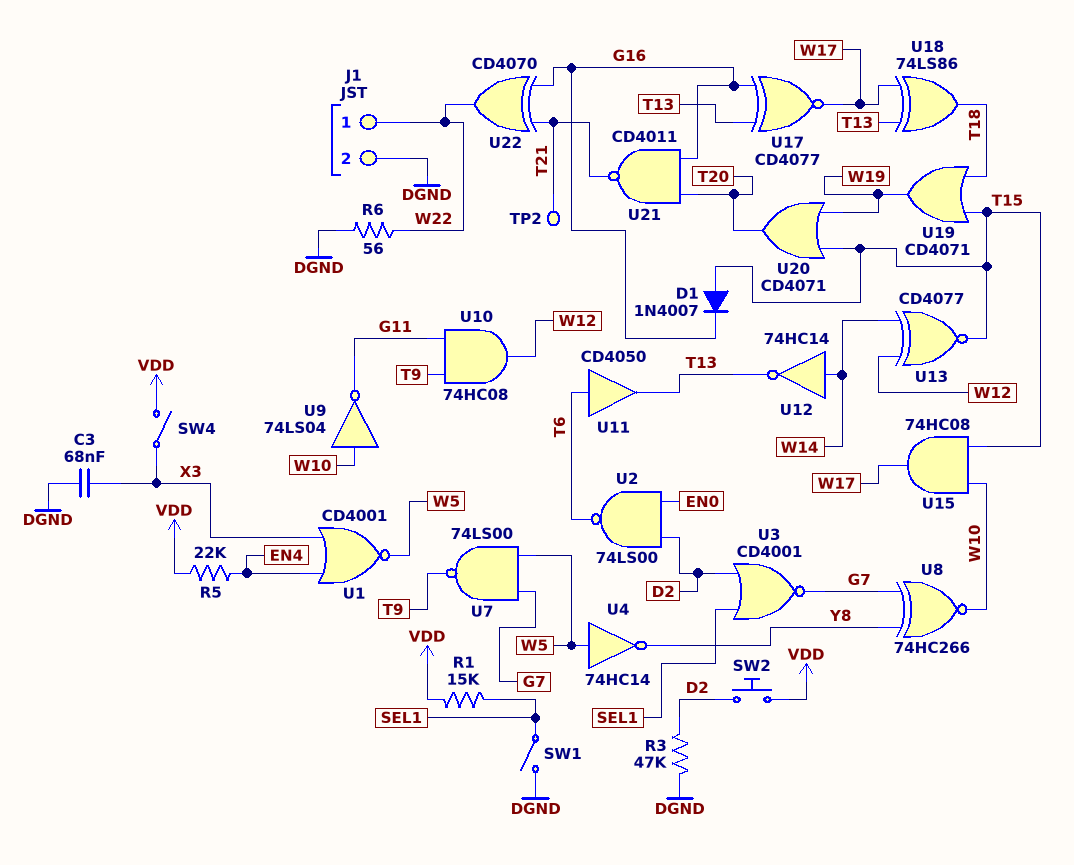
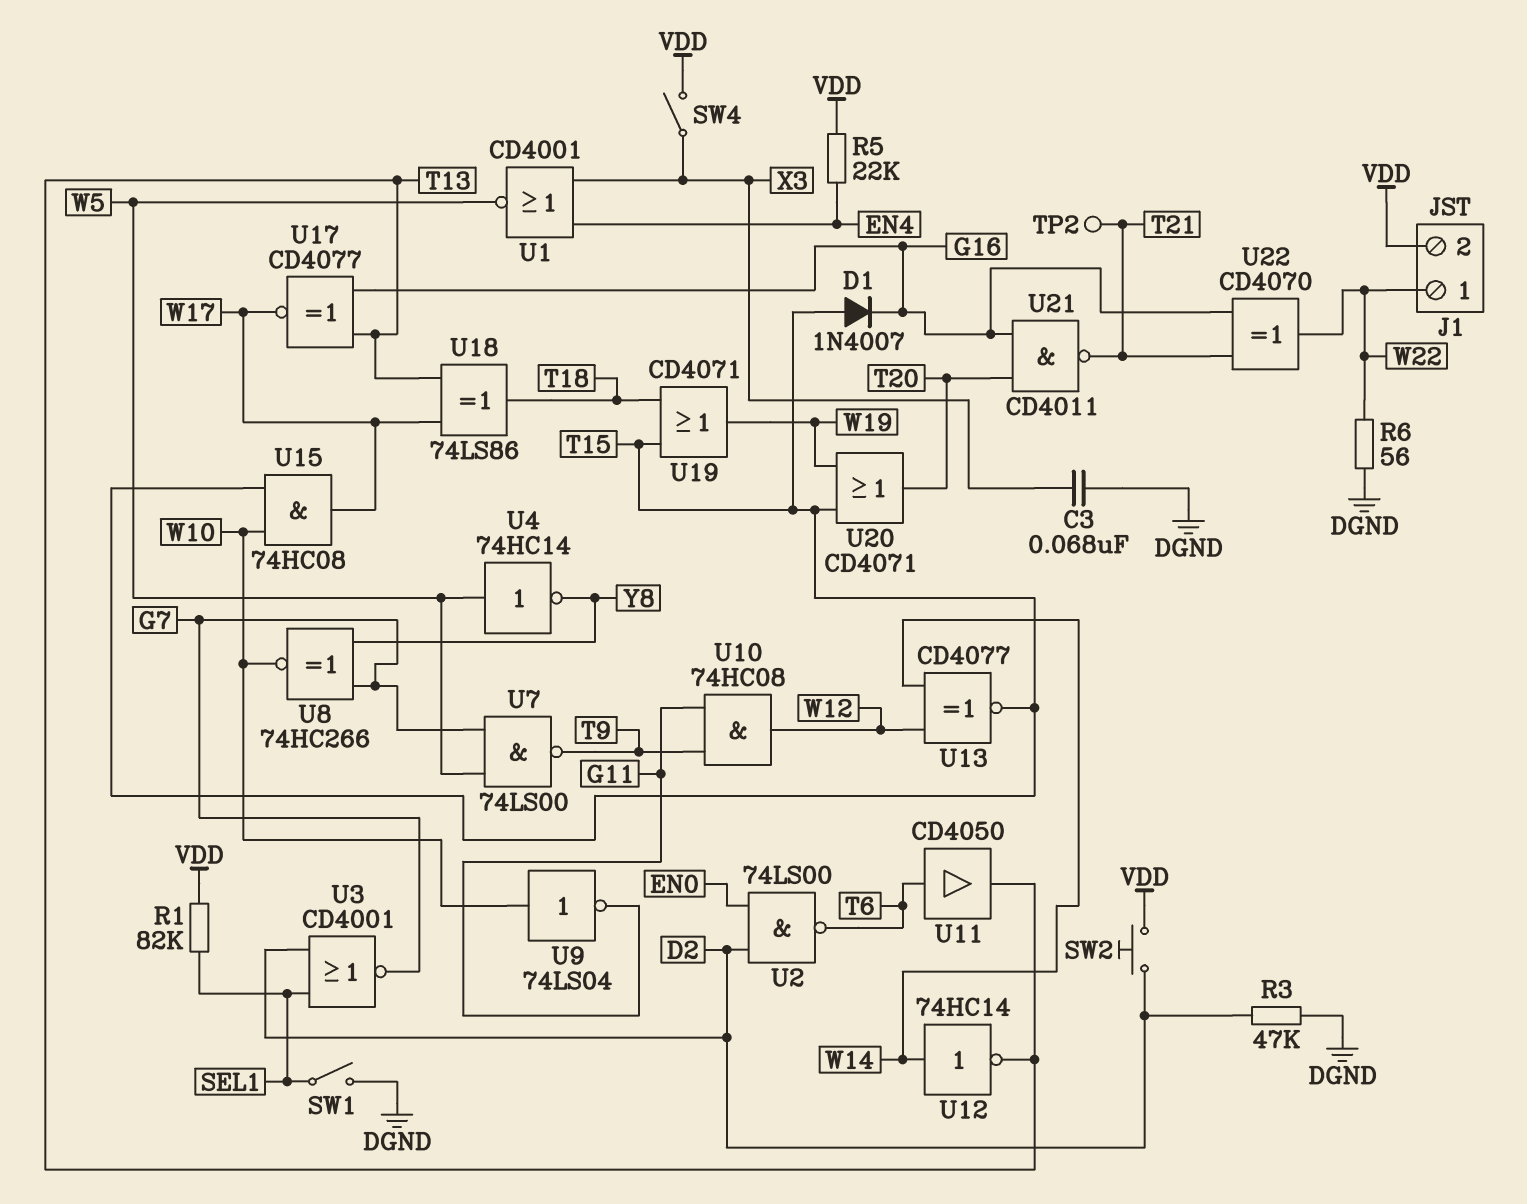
J1 pin 2: DGND -> VDD
R1: 15k (SEL1, VDD) -> 82k (SEL1, VDD)

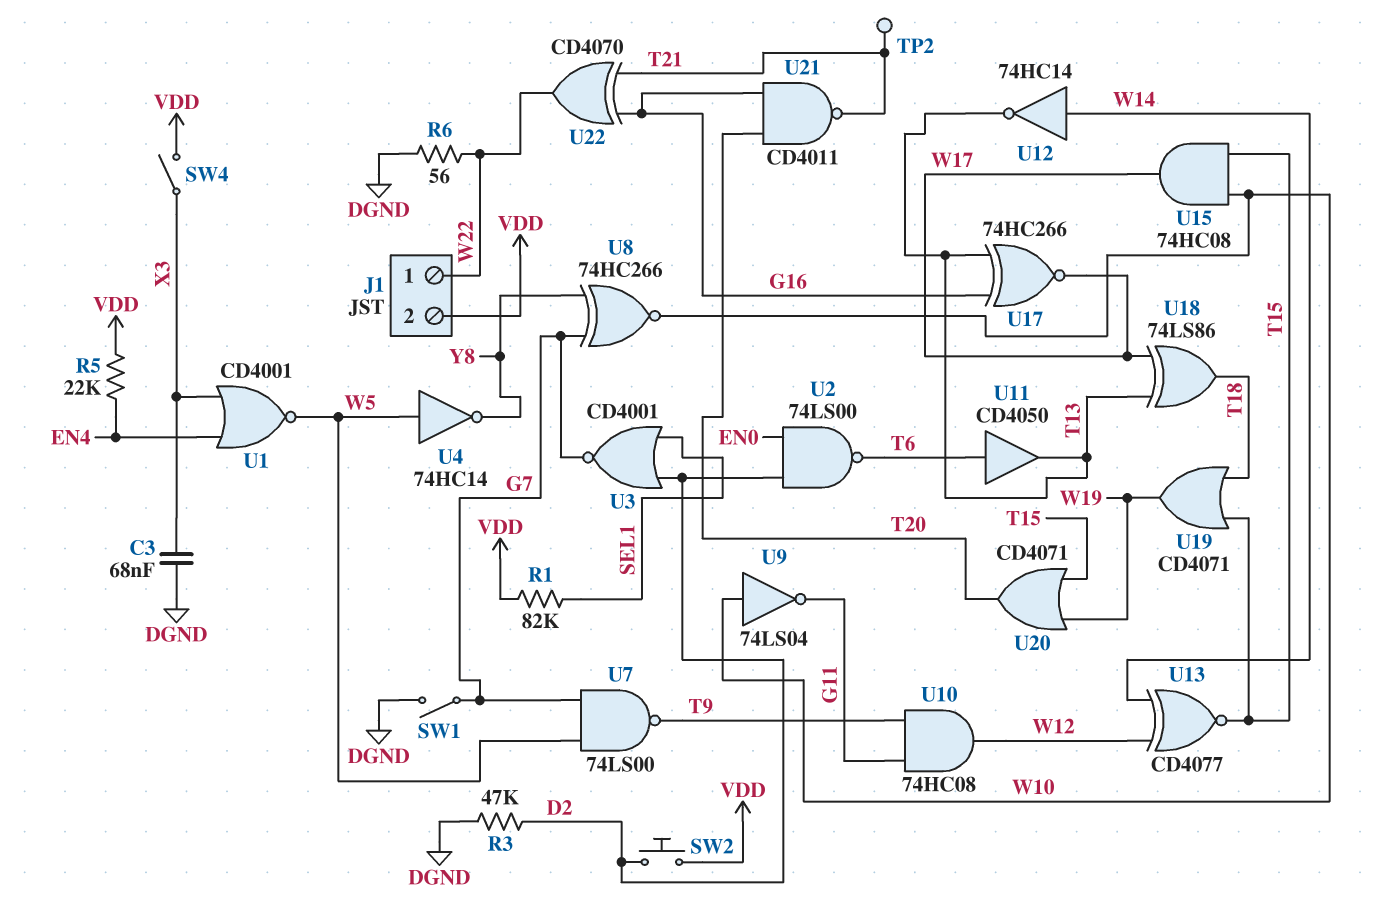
D1: diode 1N4007 (A T15, K G16) -> none
SW1: switch (DGND, SEL1) -> switch (DGND, G7)
U17: XNOR CD4077 (in G16, in T13, out W17) -> XNOR 74HC266 (in G16, in T13, out W17)

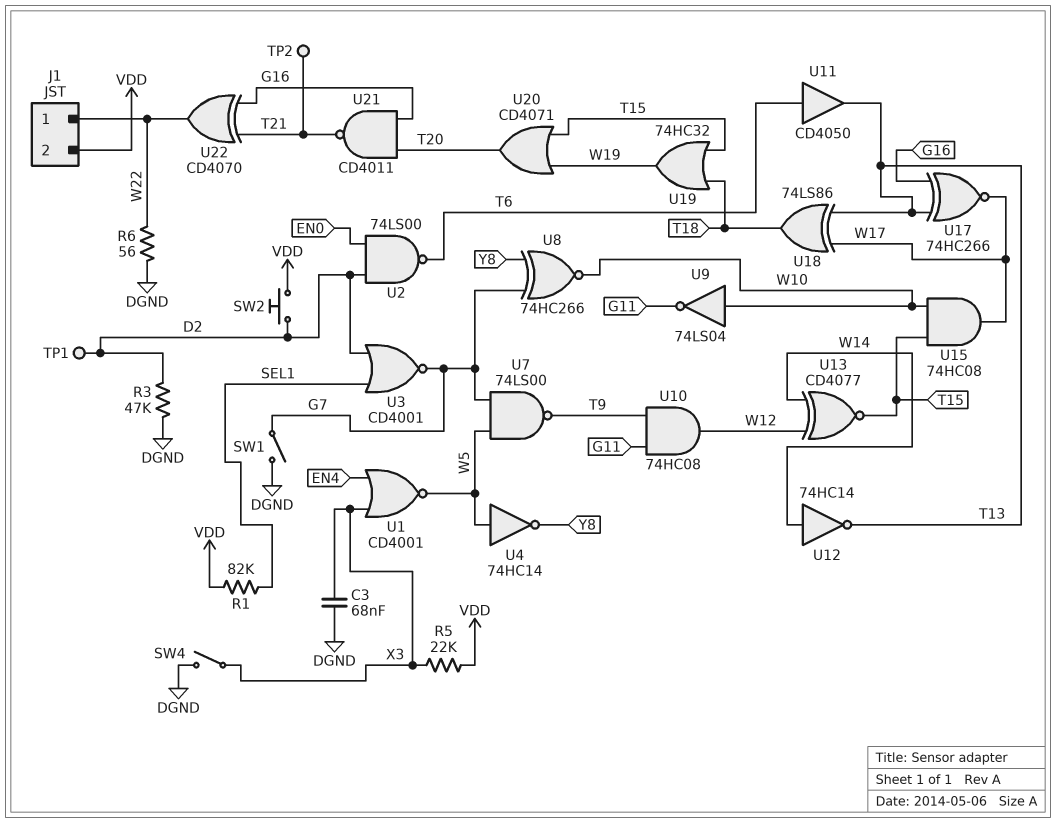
R5: 22k (EN4, VDD) -> 22k (VDD, X3)
SW4: switch (VDD, X3) -> switch (DGND, X3)
TP1: none -> test point (D2)
U19: OR CD4071 (in T15, in T18, out W19) -> OR 74HC32 (in T15, in T18, out W19)

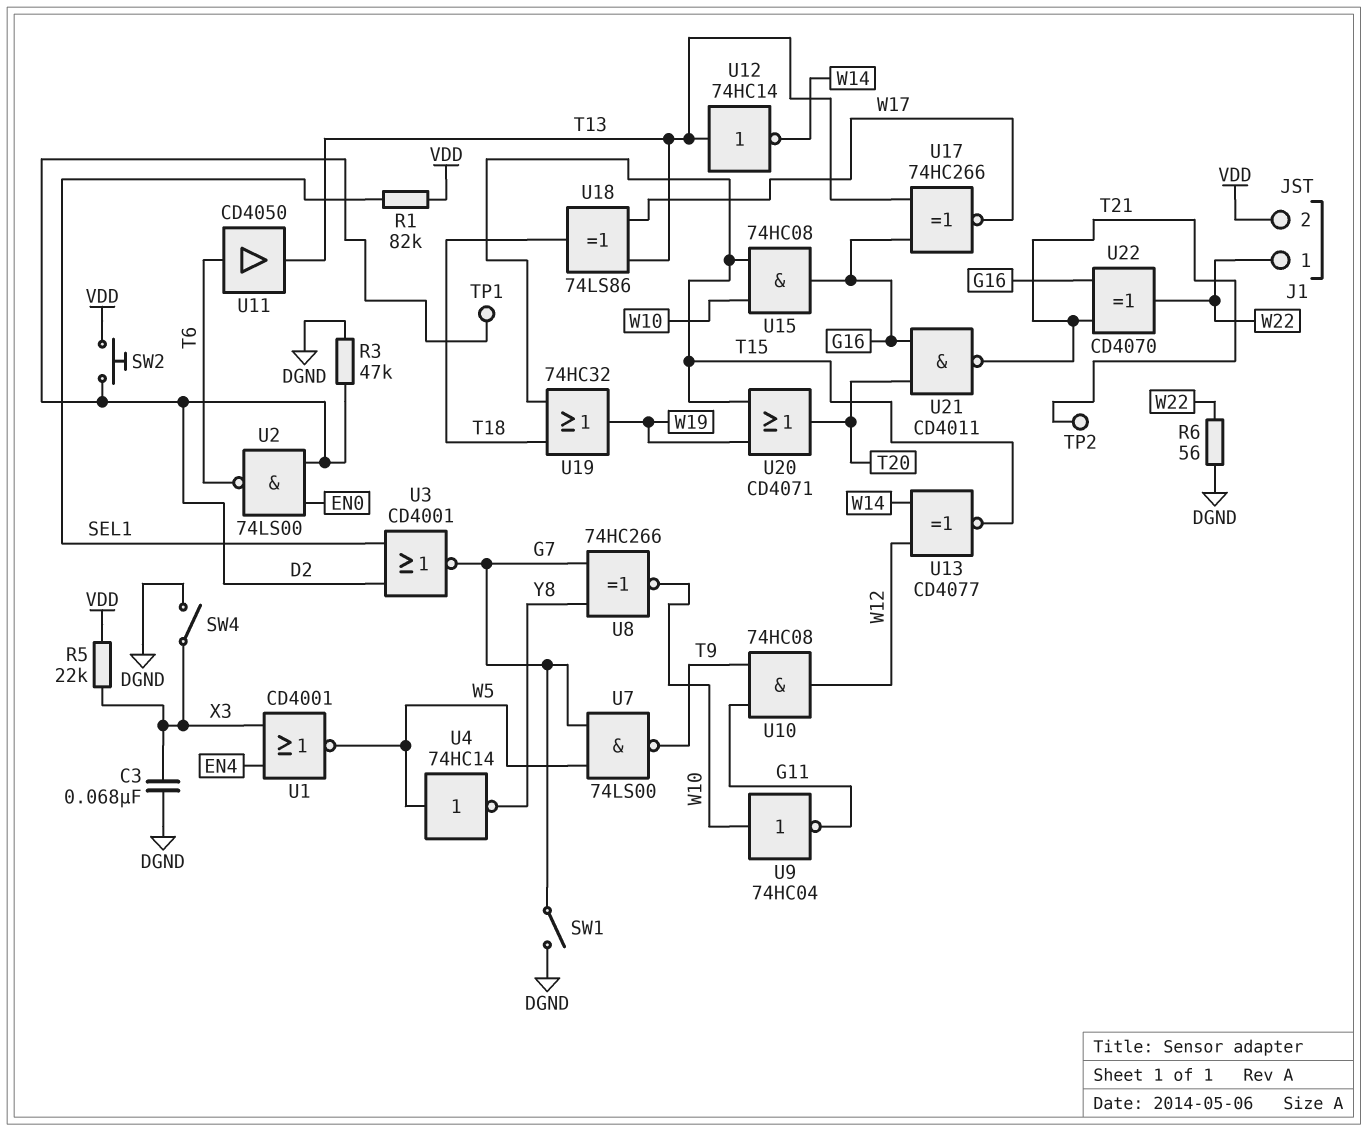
U9: NOT 74LS04 (in W10, out G11) -> NOT 74HC04 (in W10, out G11)
U12: NOT 74HC14 (in W14, out T13) -> NOT 74HC14 (in T13, out W14)
U15: AND 74HC08 (in T15, in W10, out W17) -> AND 74HC08 (in T15, in W10, out G16)

